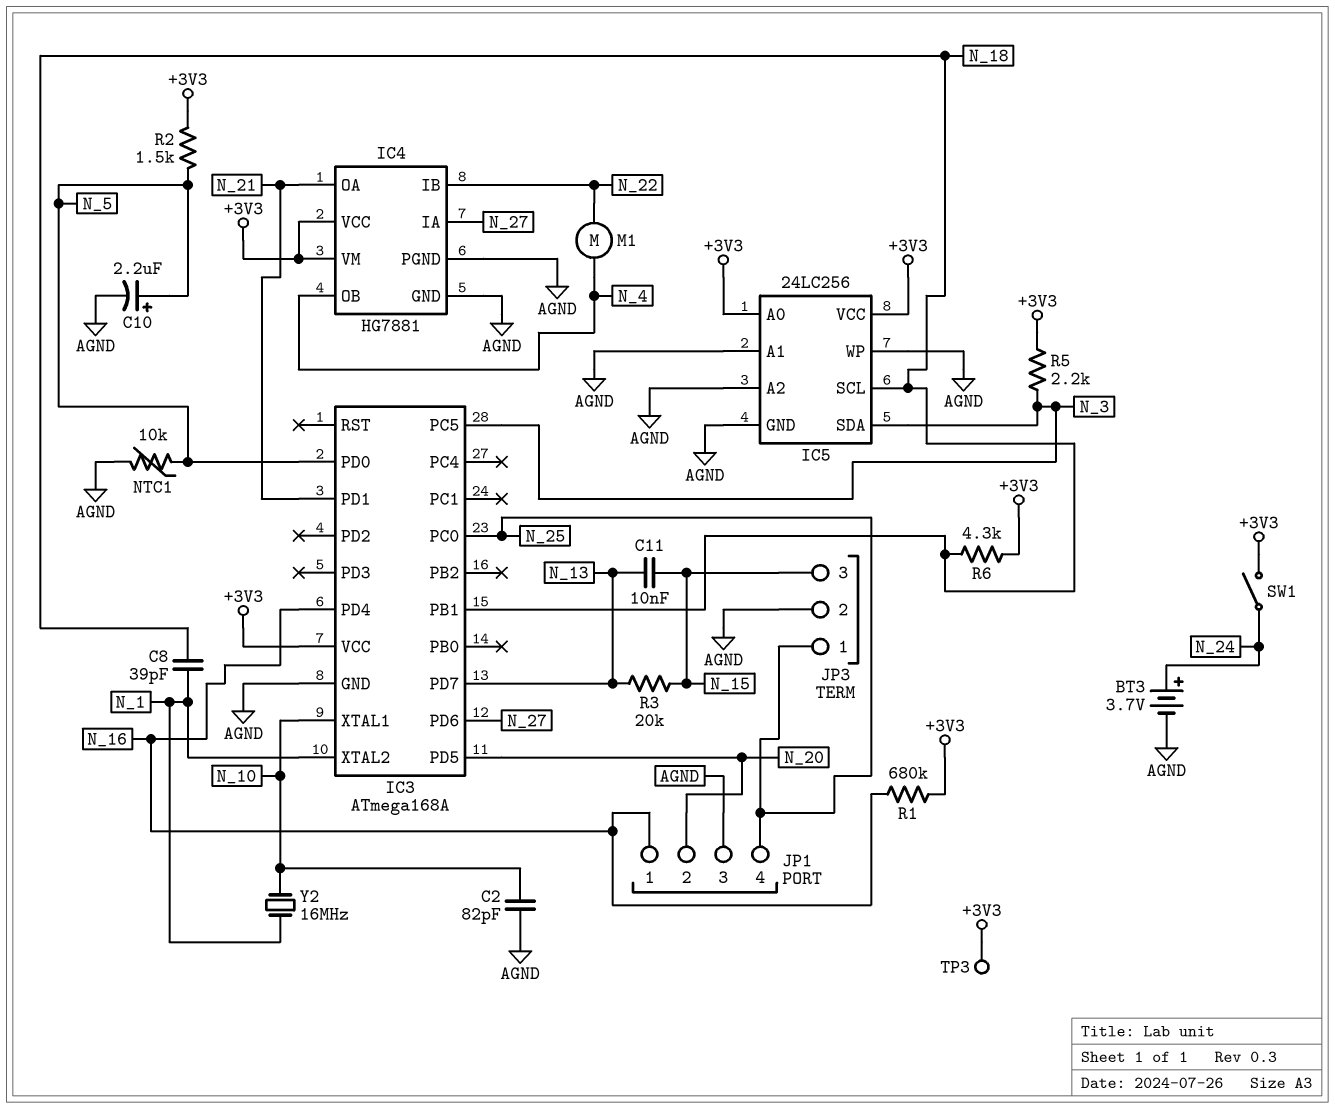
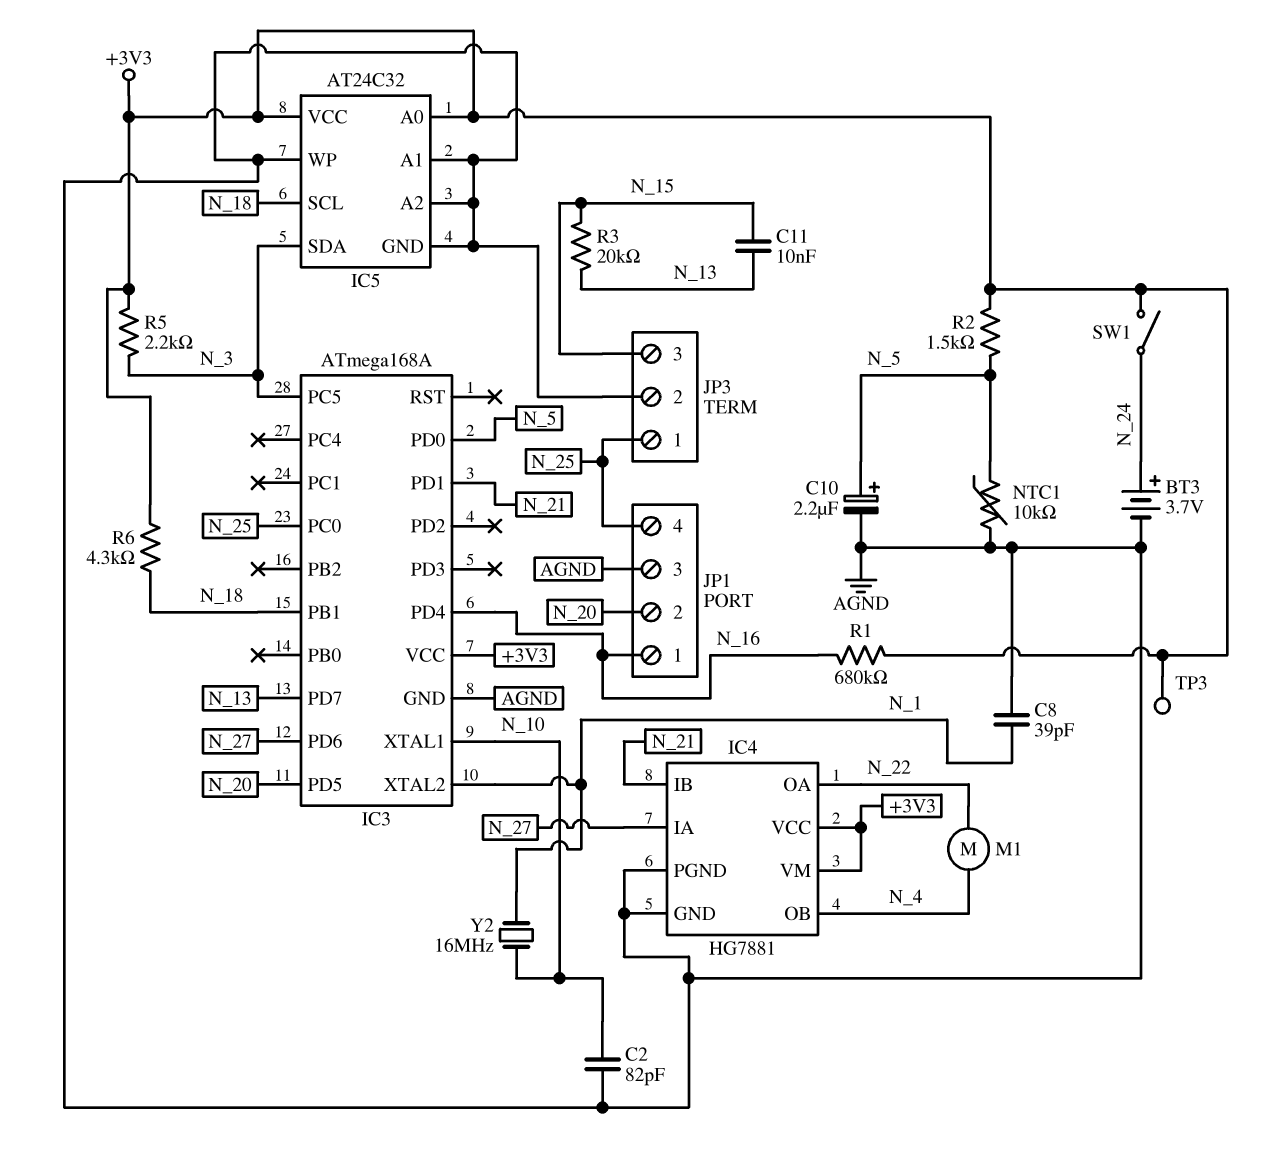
C8: 39pF (N_1, N_18) -> 39pF (AGND, N_1)
IC4 pin IB: N_22 -> N_21
IC4 pin OA: N_21 -> N_22
IC5: 24LC256 -> AT24C32

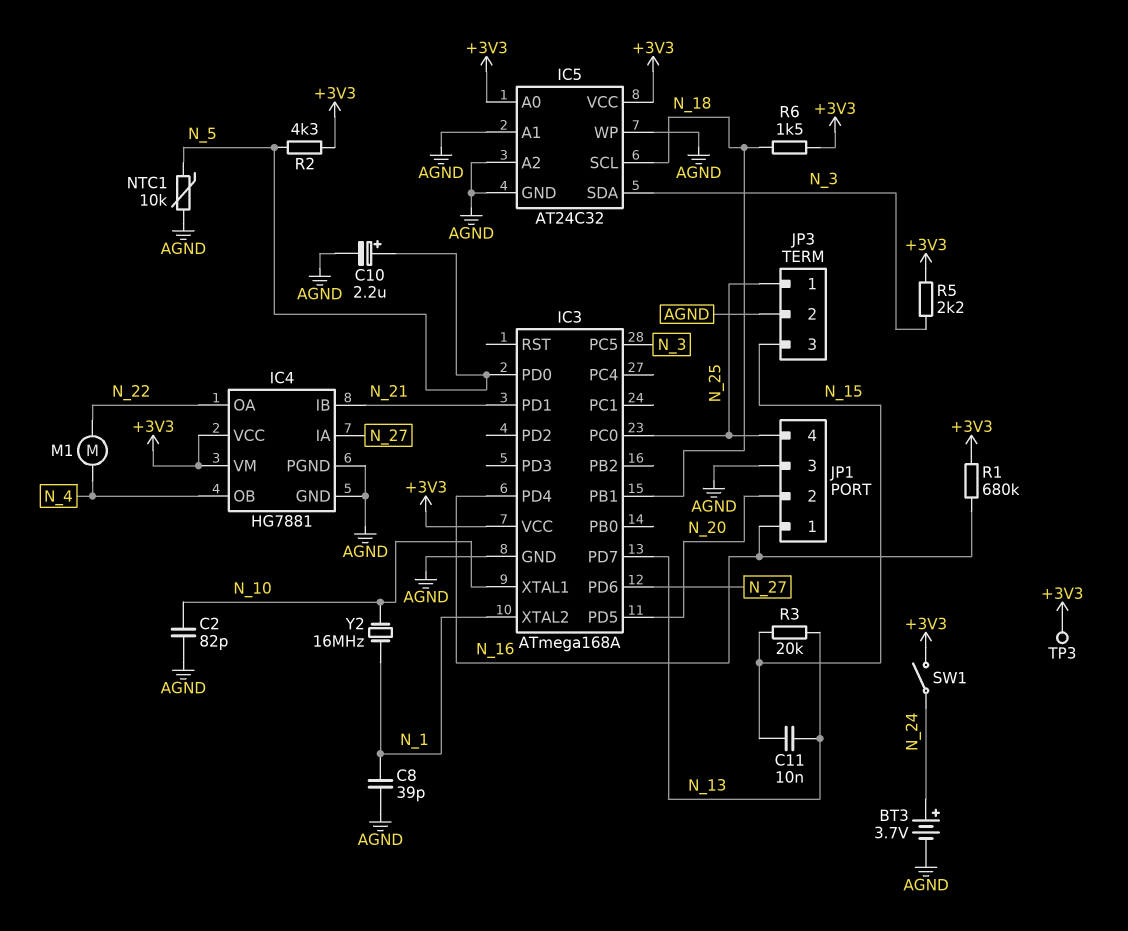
R2: 1.5k (+3V3, N_5) -> 4.3k (+3V3, N_5)
R6: 4.3k (+3V3, N_18) -> 1.5k (+3V3, N_18)

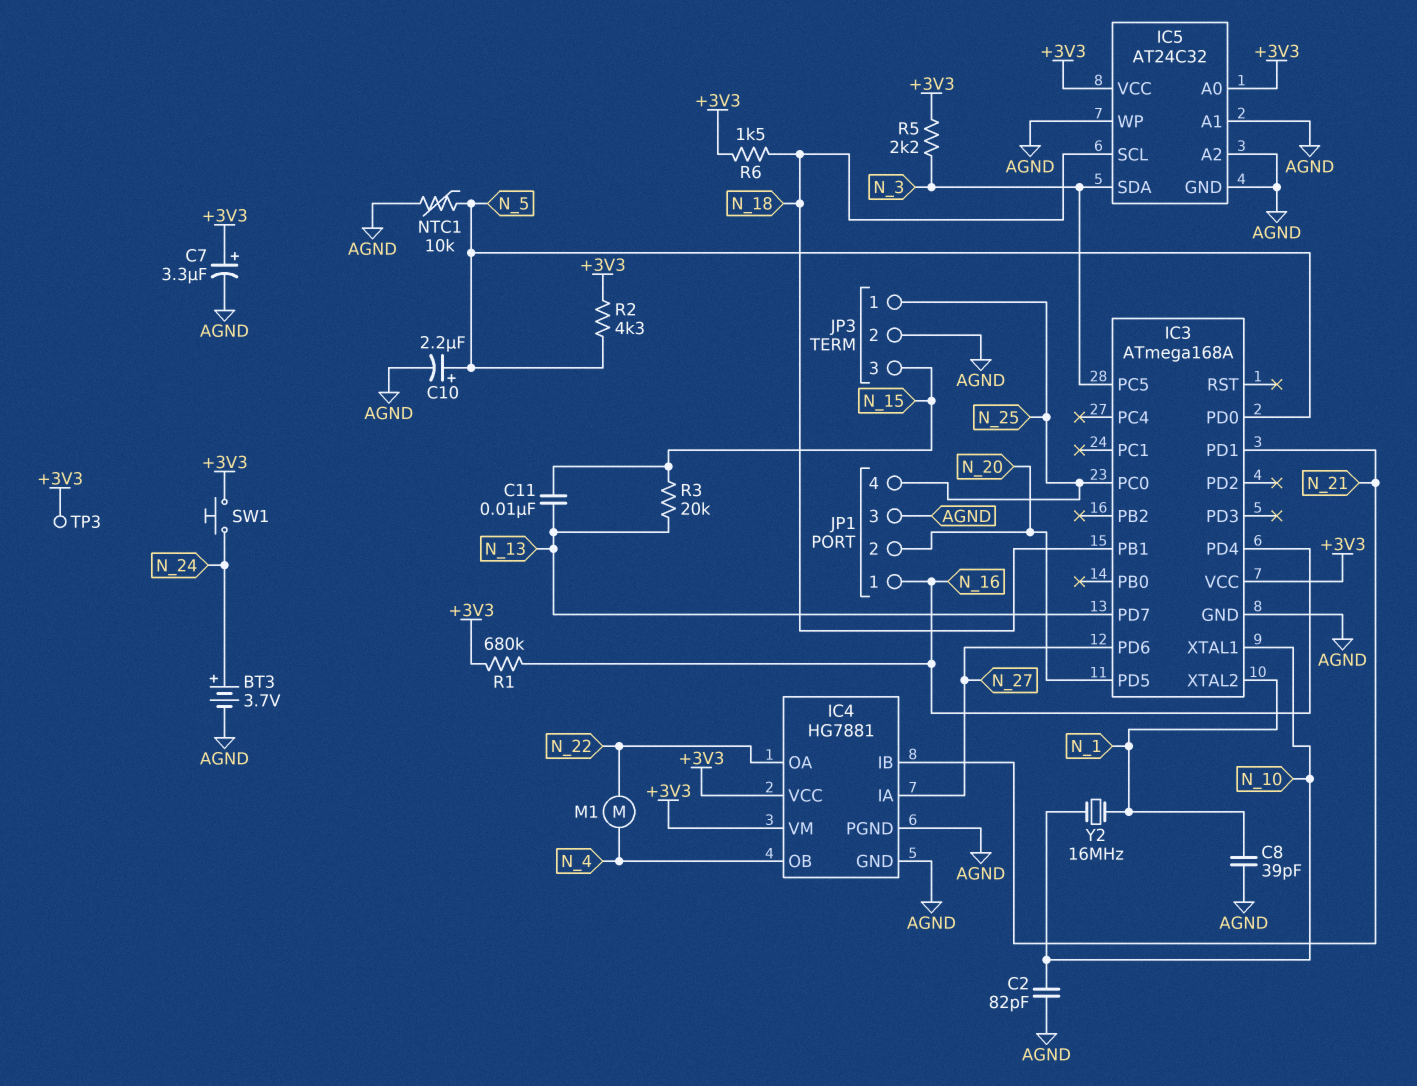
C7: none -> 3.3uF (plus +3V3, minus AGND)
SW1: switch (+3V3, N_24) -> button (+3V3, N_24)

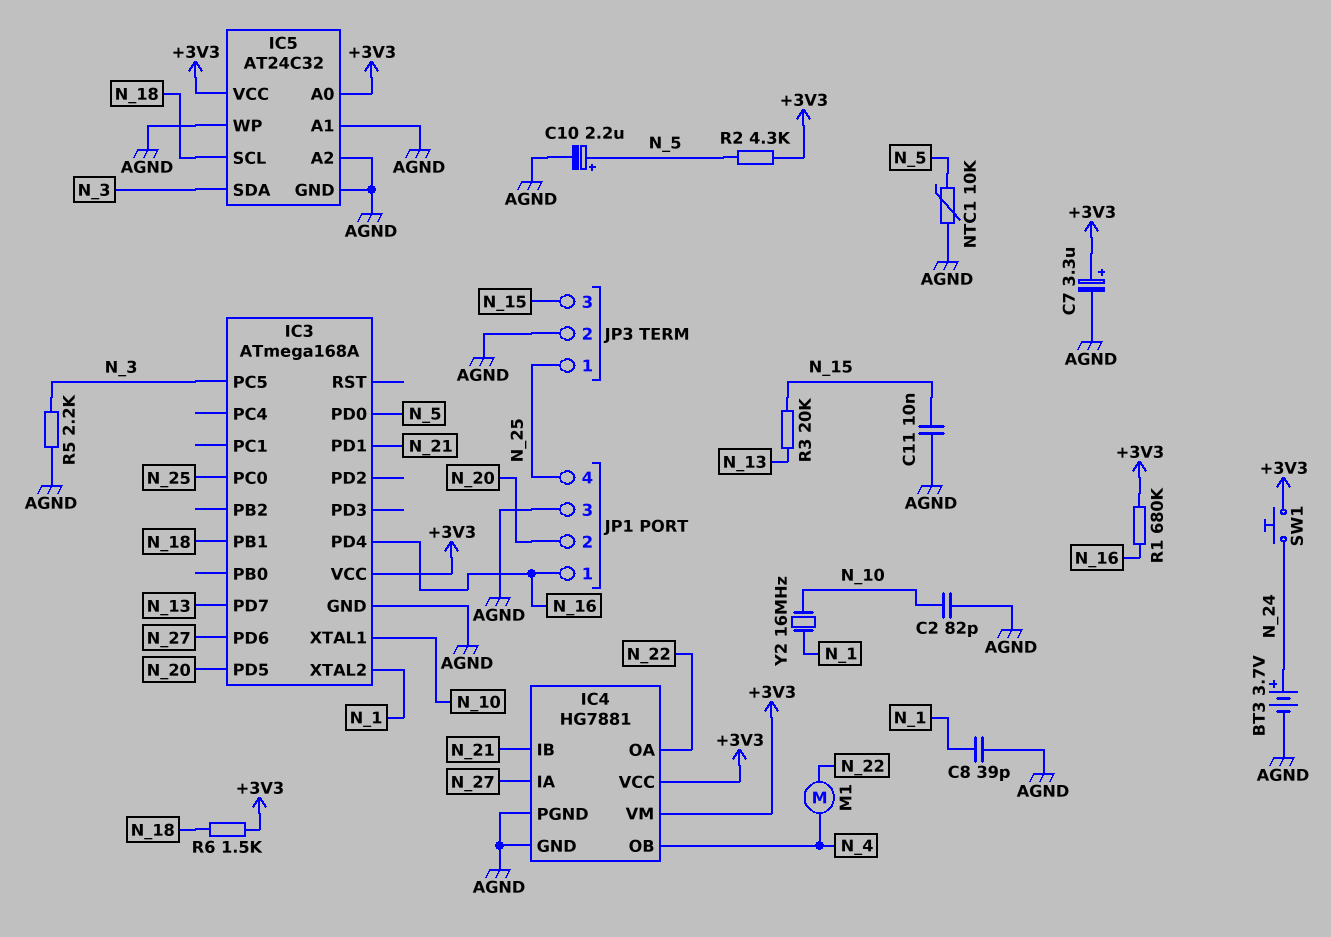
C11: 10nF (N_13, N_15) -> 10nF (AGND, N_15)
R5: 2.2k (+3V3, N_3) -> 2.2k (AGND, N_3)
TP3: test point (+3V3) -> none

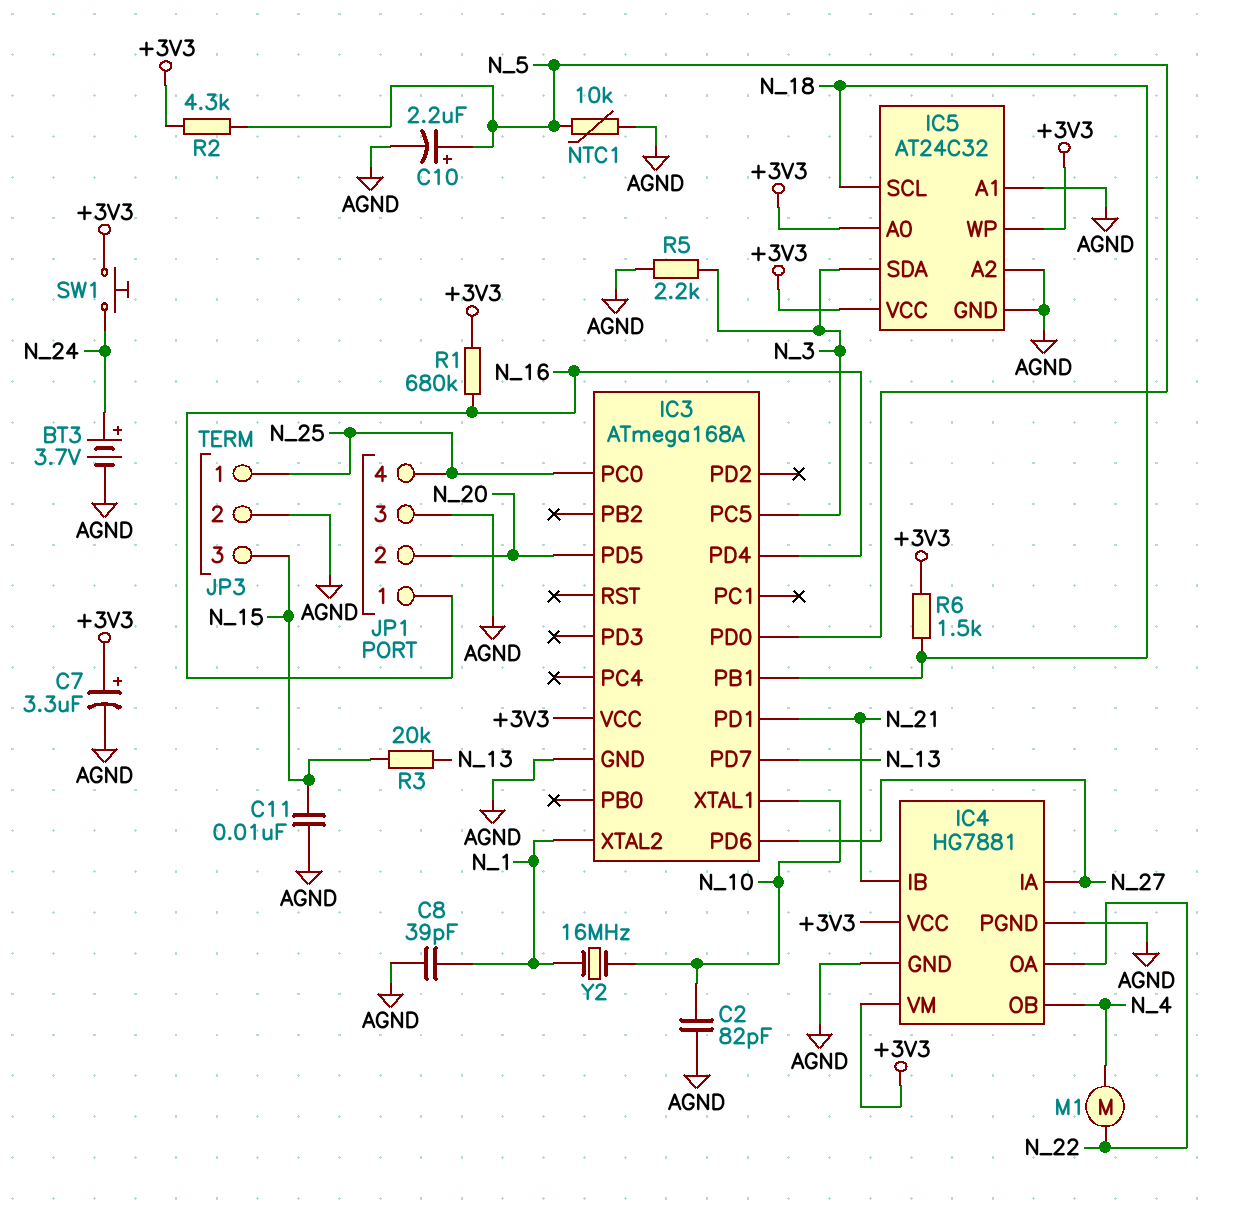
IC5 pin WP: AGND -> +3V3

